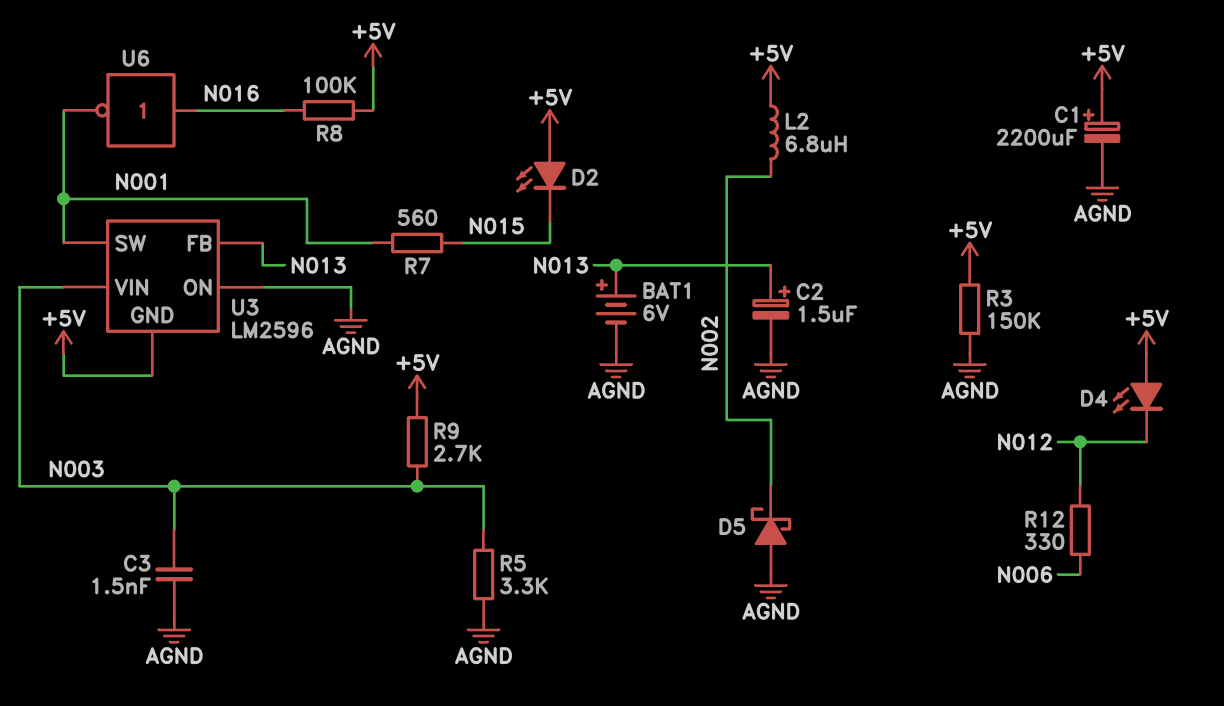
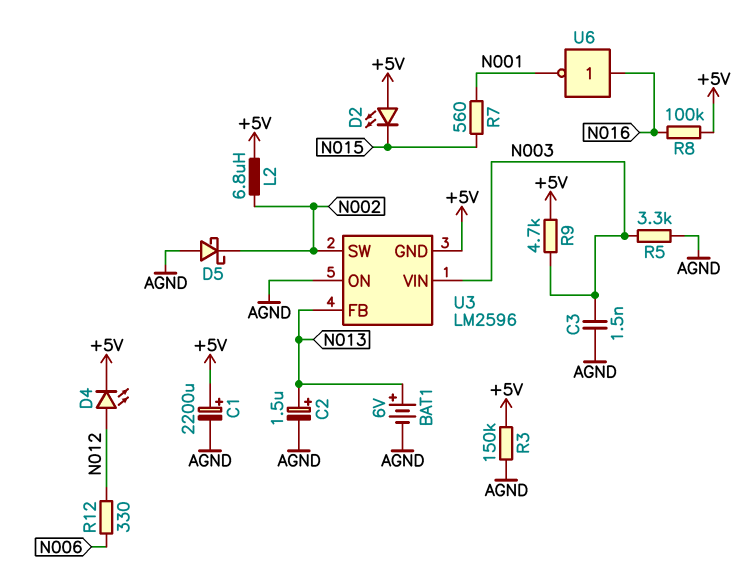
D4: LED (A +5V, K N012) -> LED (A N012, K +5V)
R9: 2.7k (+5V, N003) -> 4.7k (+5V, N003)
U3 pin SW: N001 -> N002

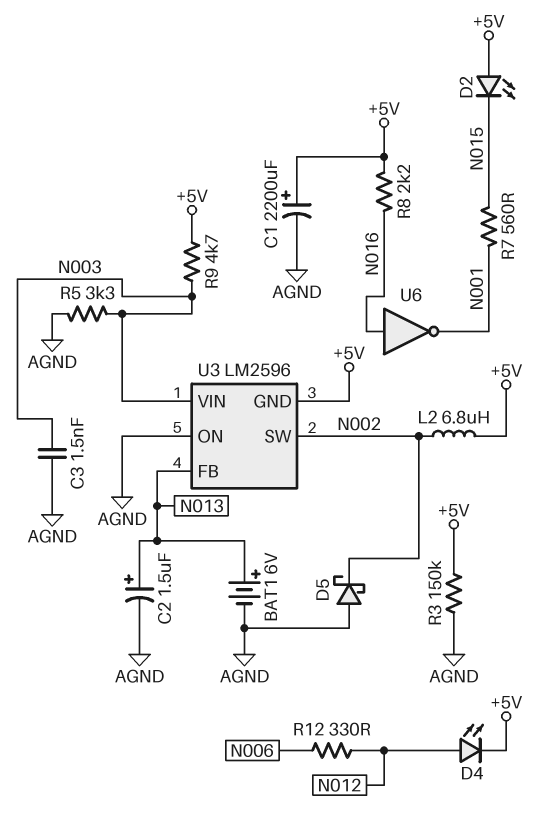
R8: 100k (+5V, N016) -> 2.2k (+5V, N016)

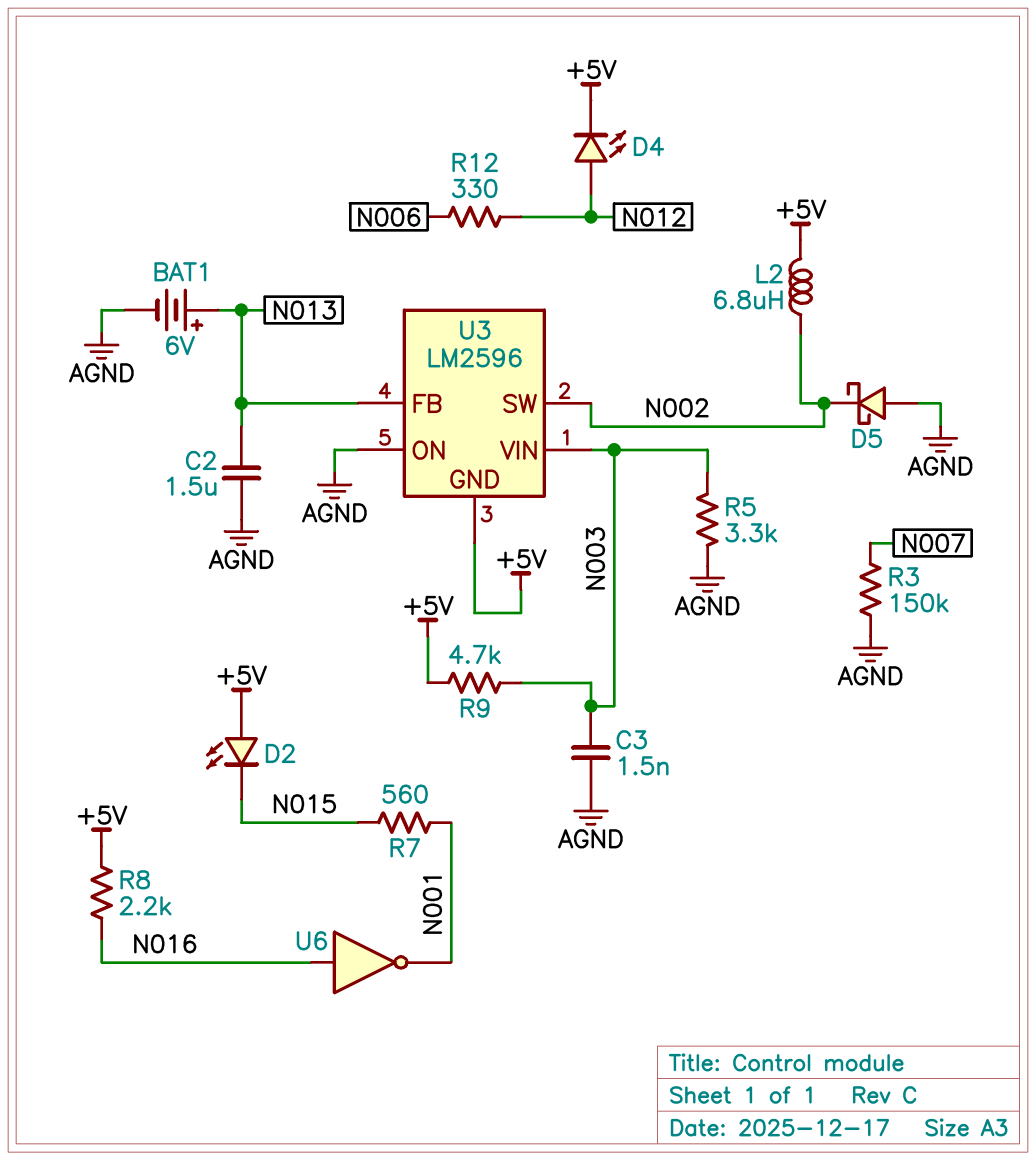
C1: 2200uF (plus +5V, minus AGND) -> none
C2: 1.5uF (plus N013, minus AGND) -> 1.5uF (AGND, N013)
R3: 150k (+5V, AGND) -> 150k (AGND, N007)

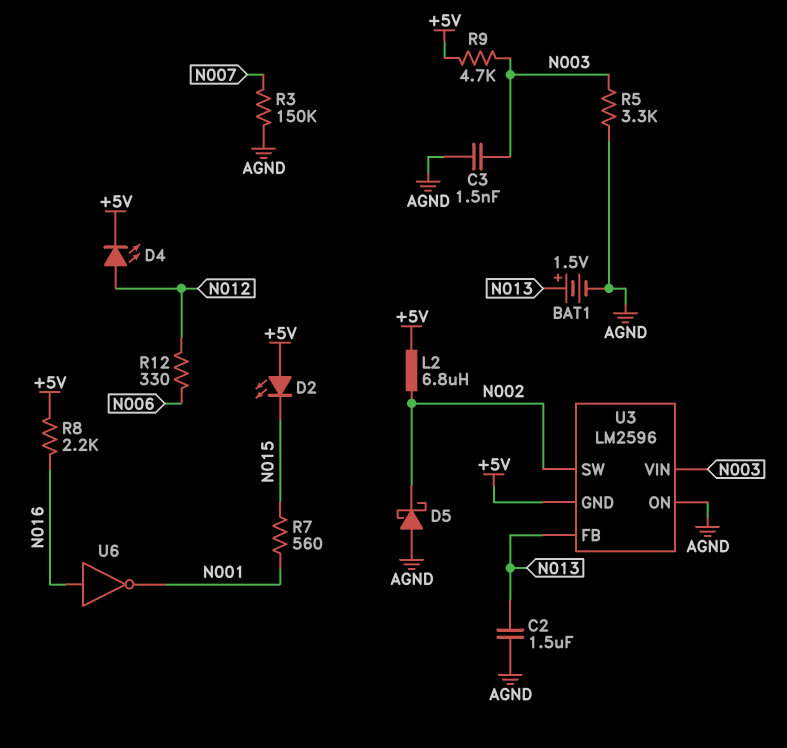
BAT1: 6V (plus N013, minus AGND) -> 1.5V (plus N013, minus AGND)

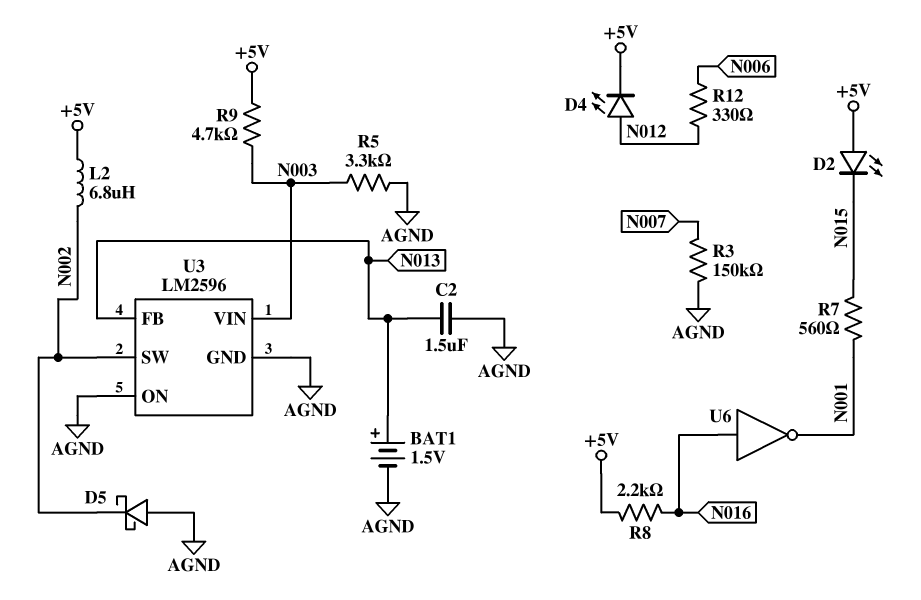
C3: 1.5nF (AGND, N003) -> none
U3 pin GND: +5V -> AGND

